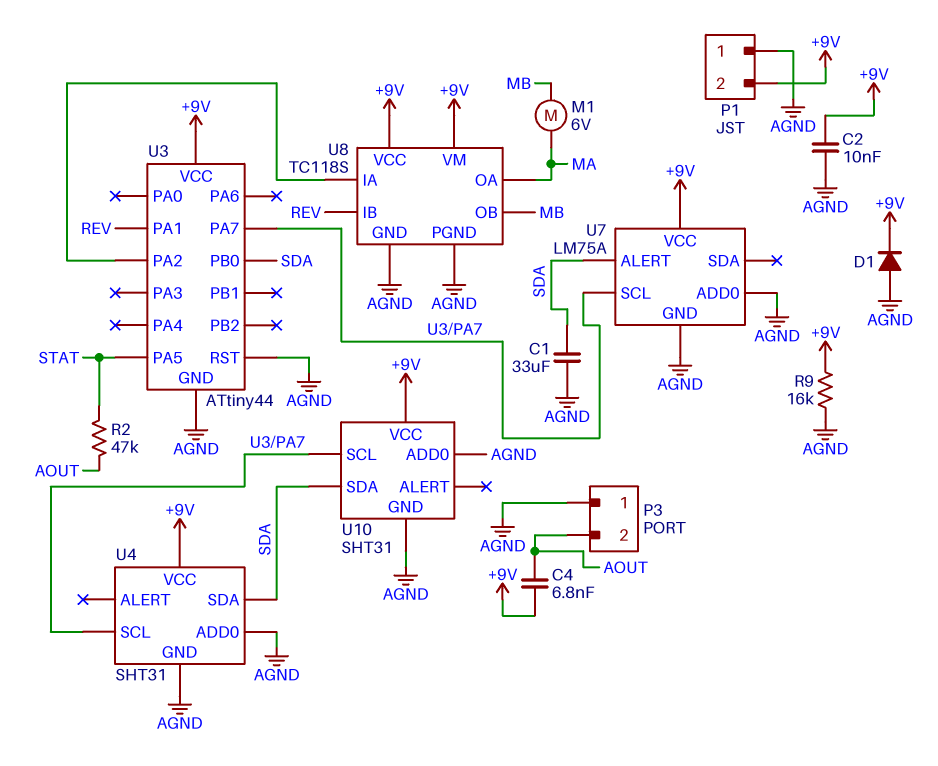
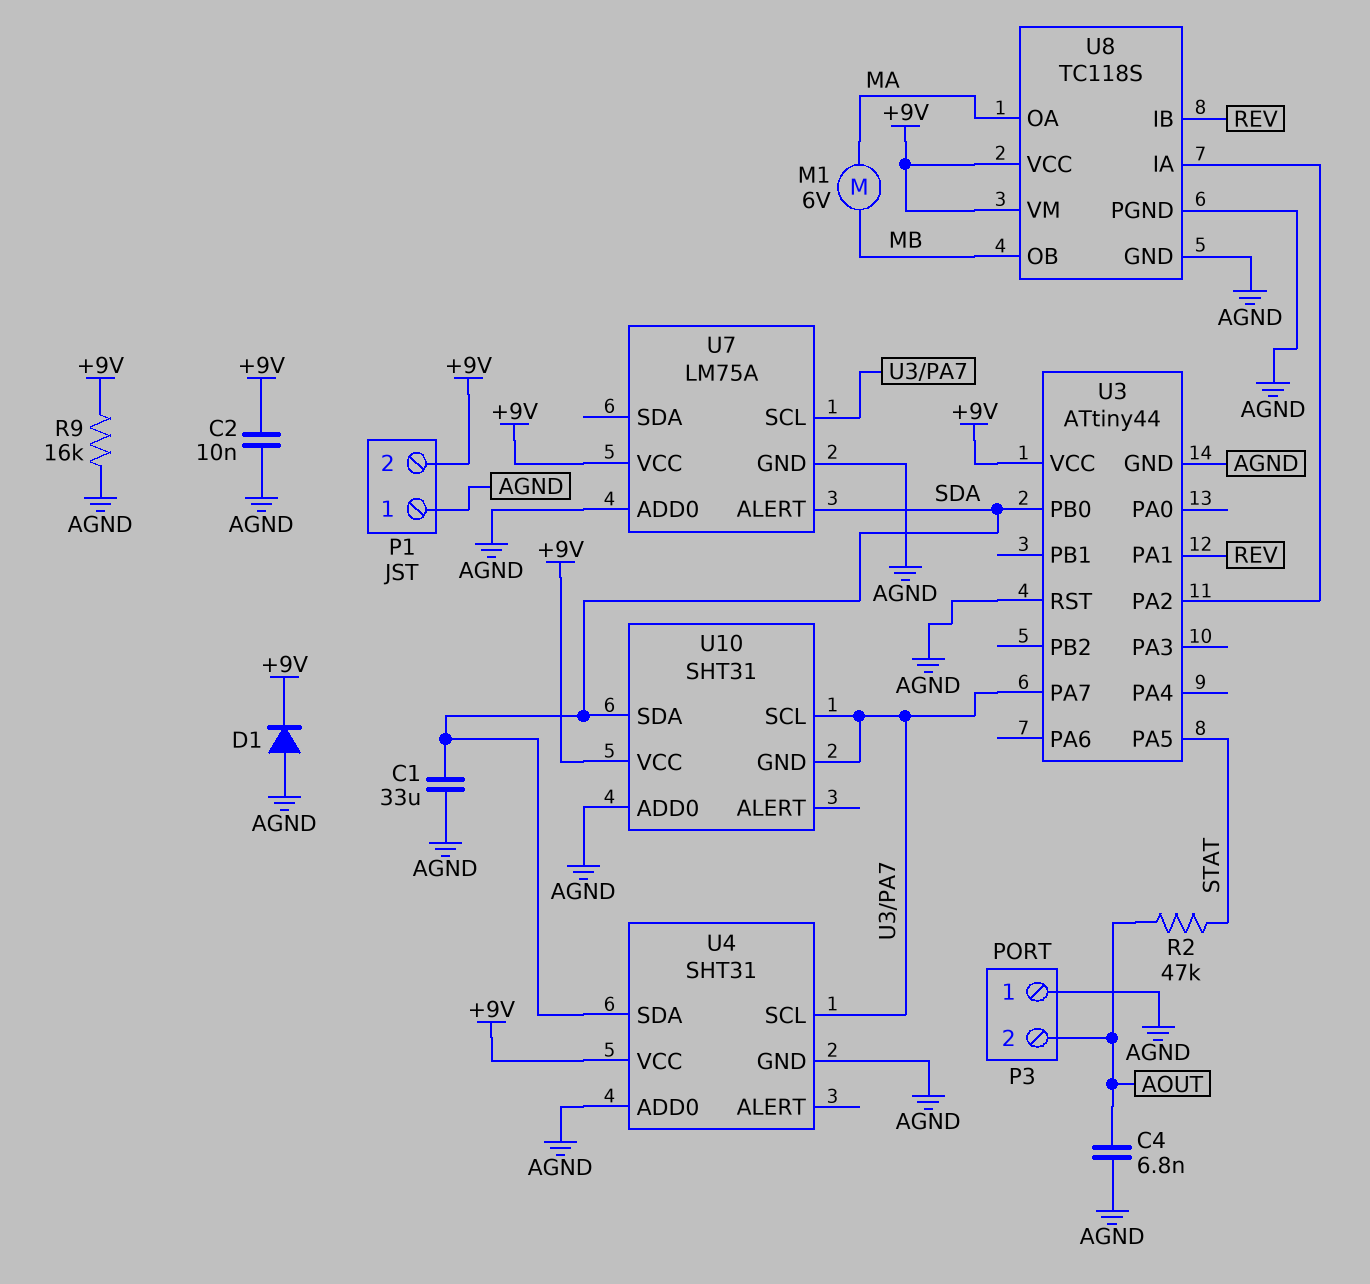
C4: 6.8nF (+9V, AOUT) -> 6.8nF (AGND, AOUT)
U10 pin GND: AGND -> U3/PA7

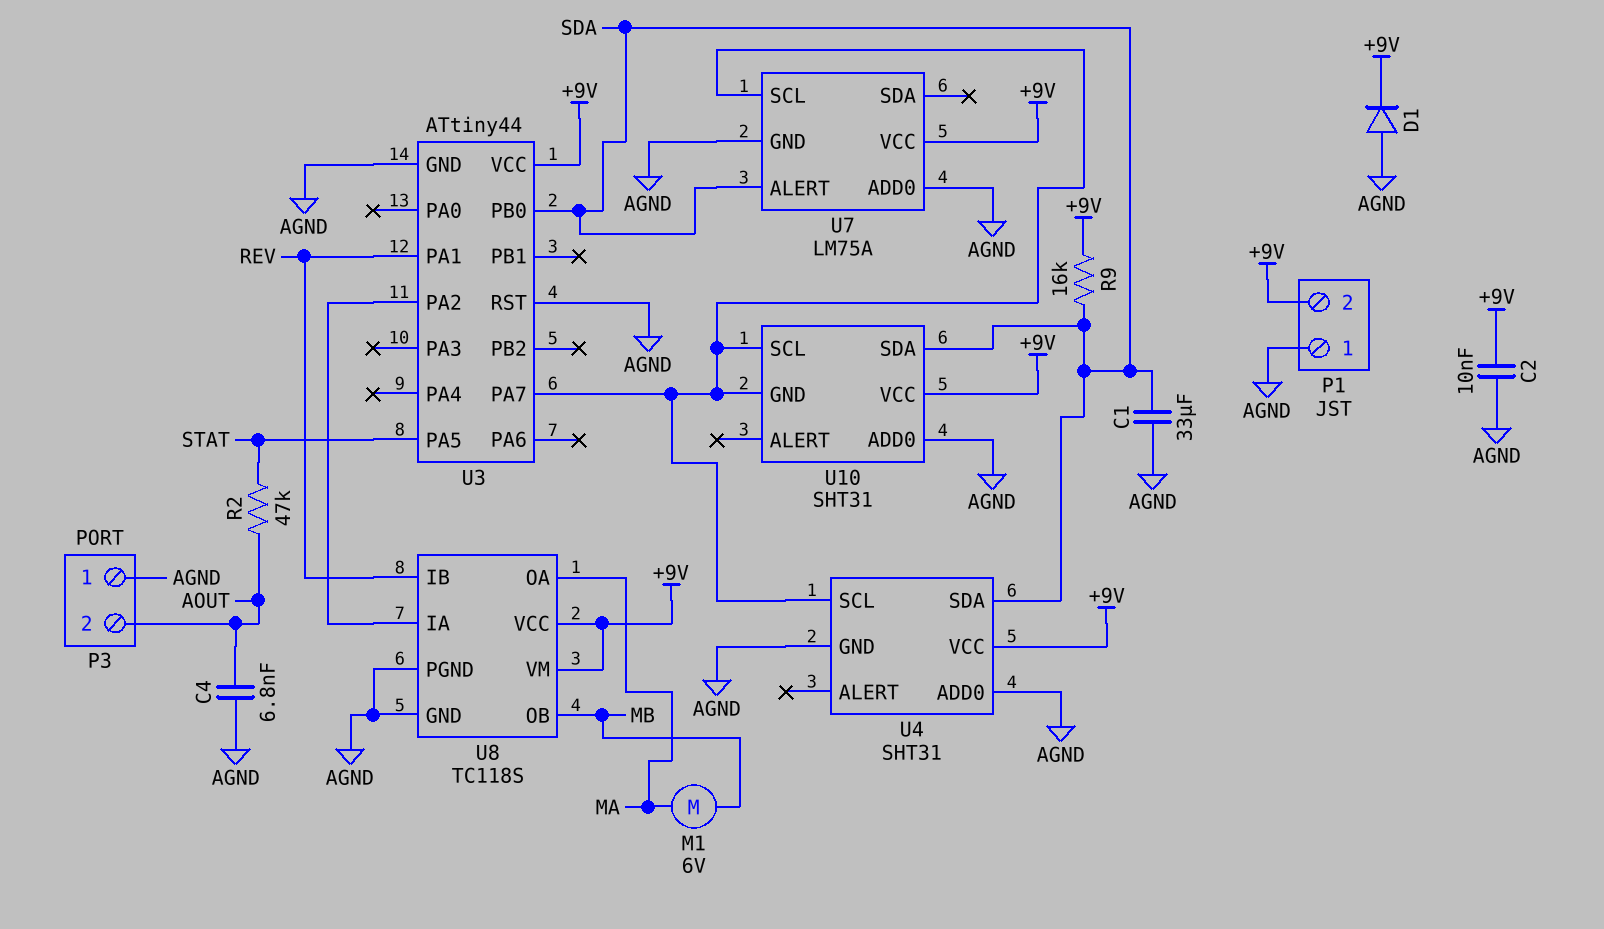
R9: 16k (+9V, AGND) -> 16k (+9V, SDA)

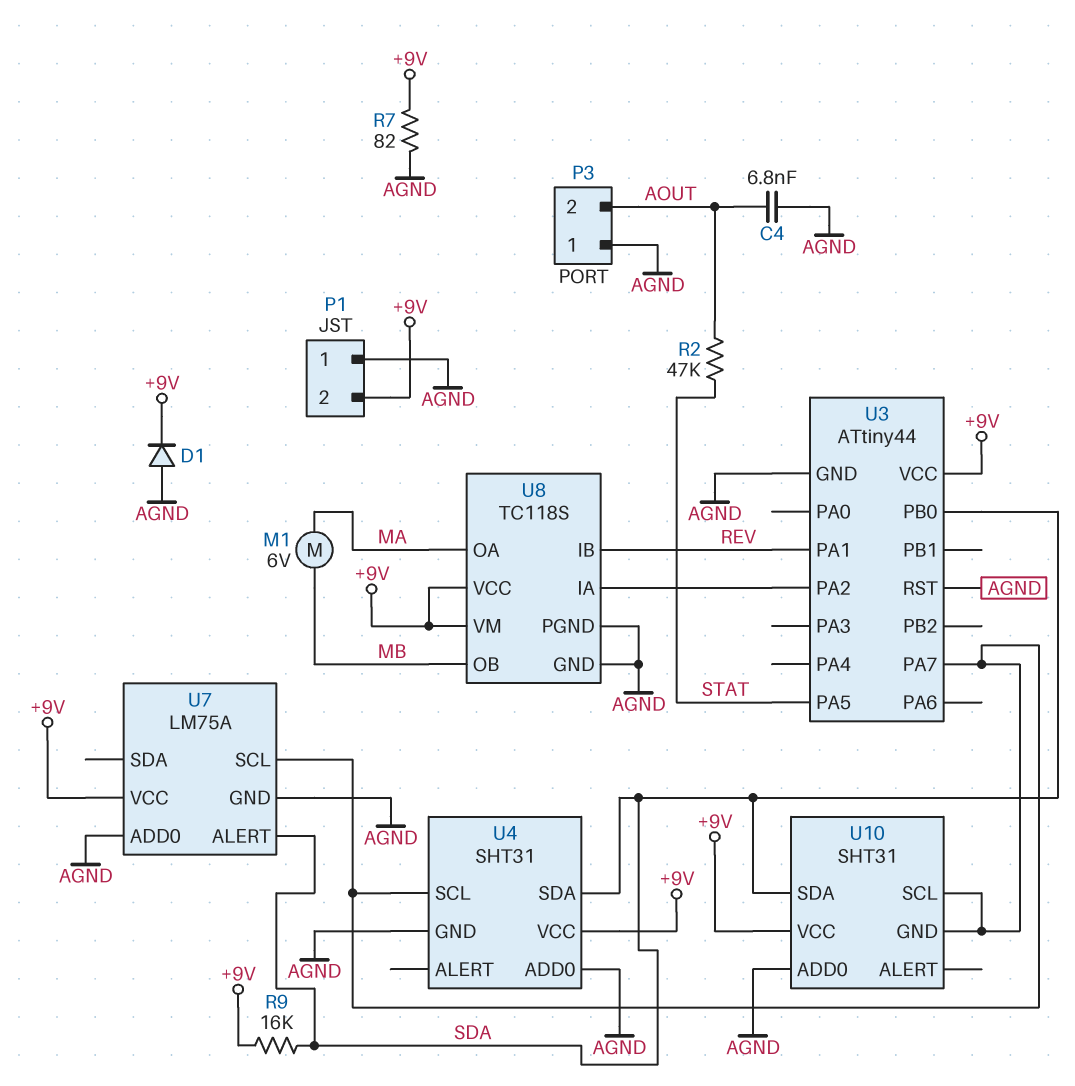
C1: 33uF (AGND, SDA) -> none
C2: 10nF (+9V, AGND) -> none
R7: none -> 82 (+9V, AGND)

